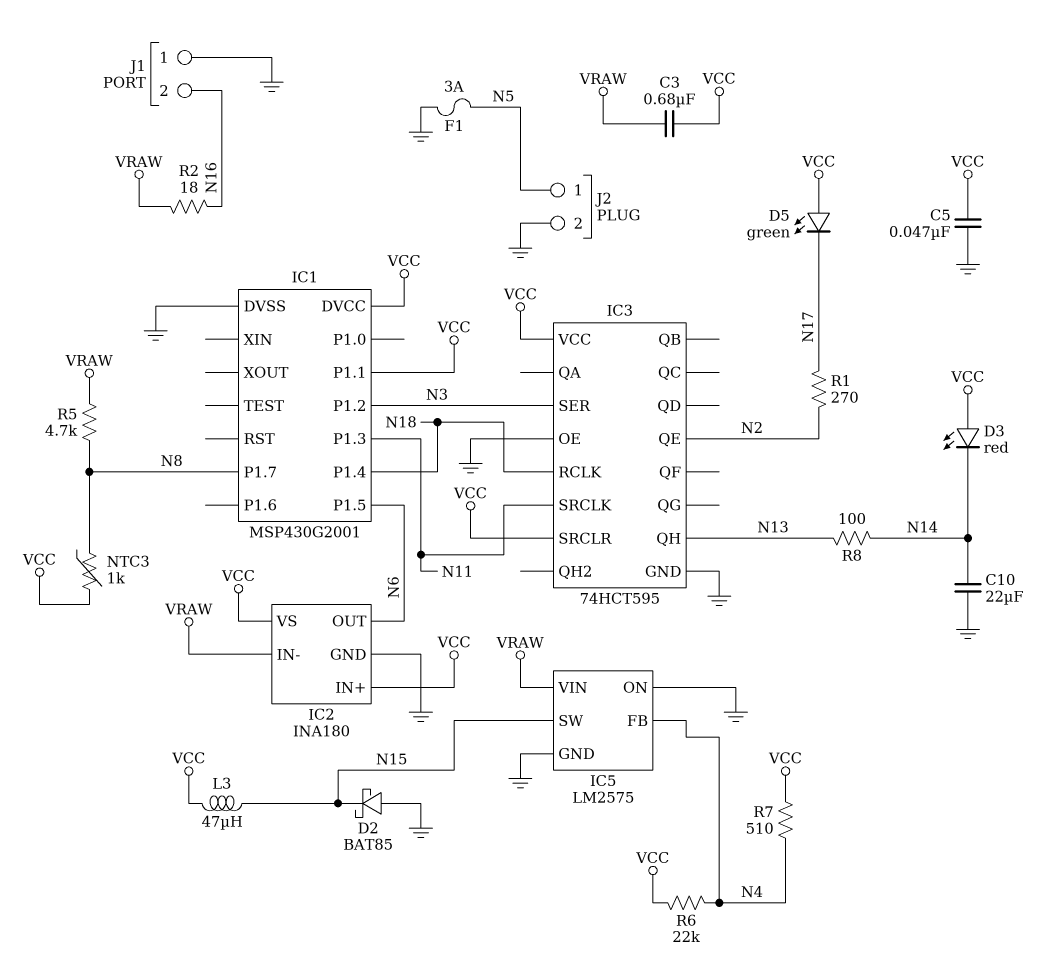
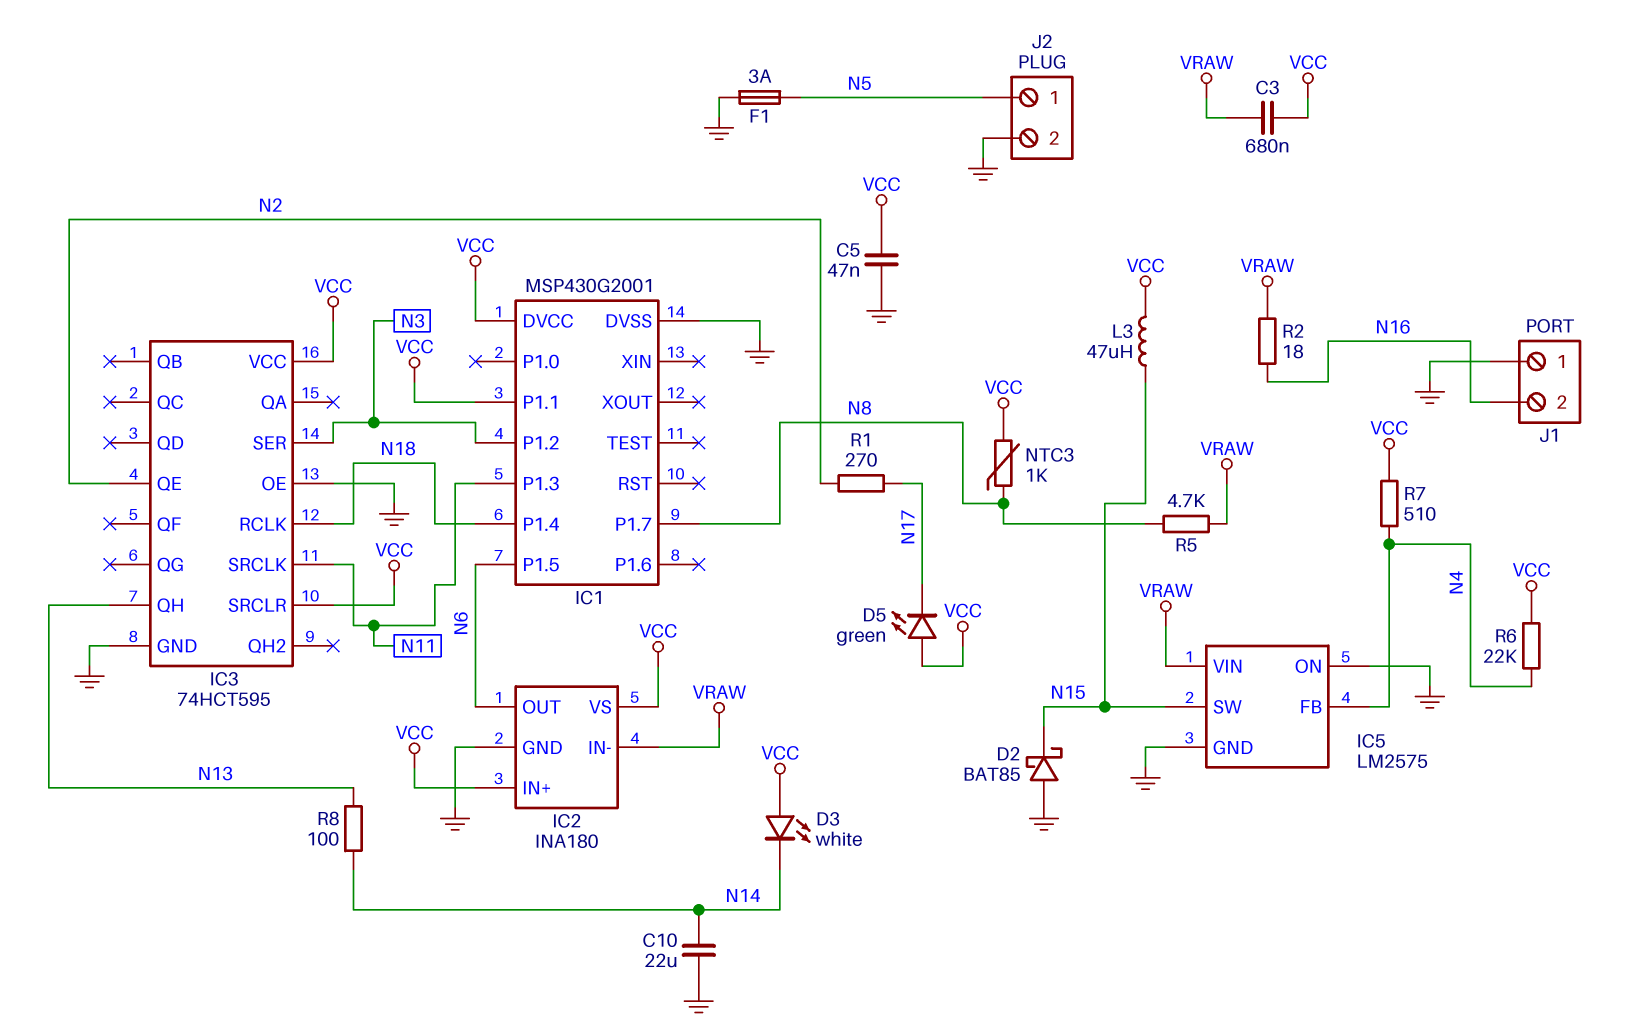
D3: LED red (A VCC, K N14) -> LED white (A VCC, K N14)

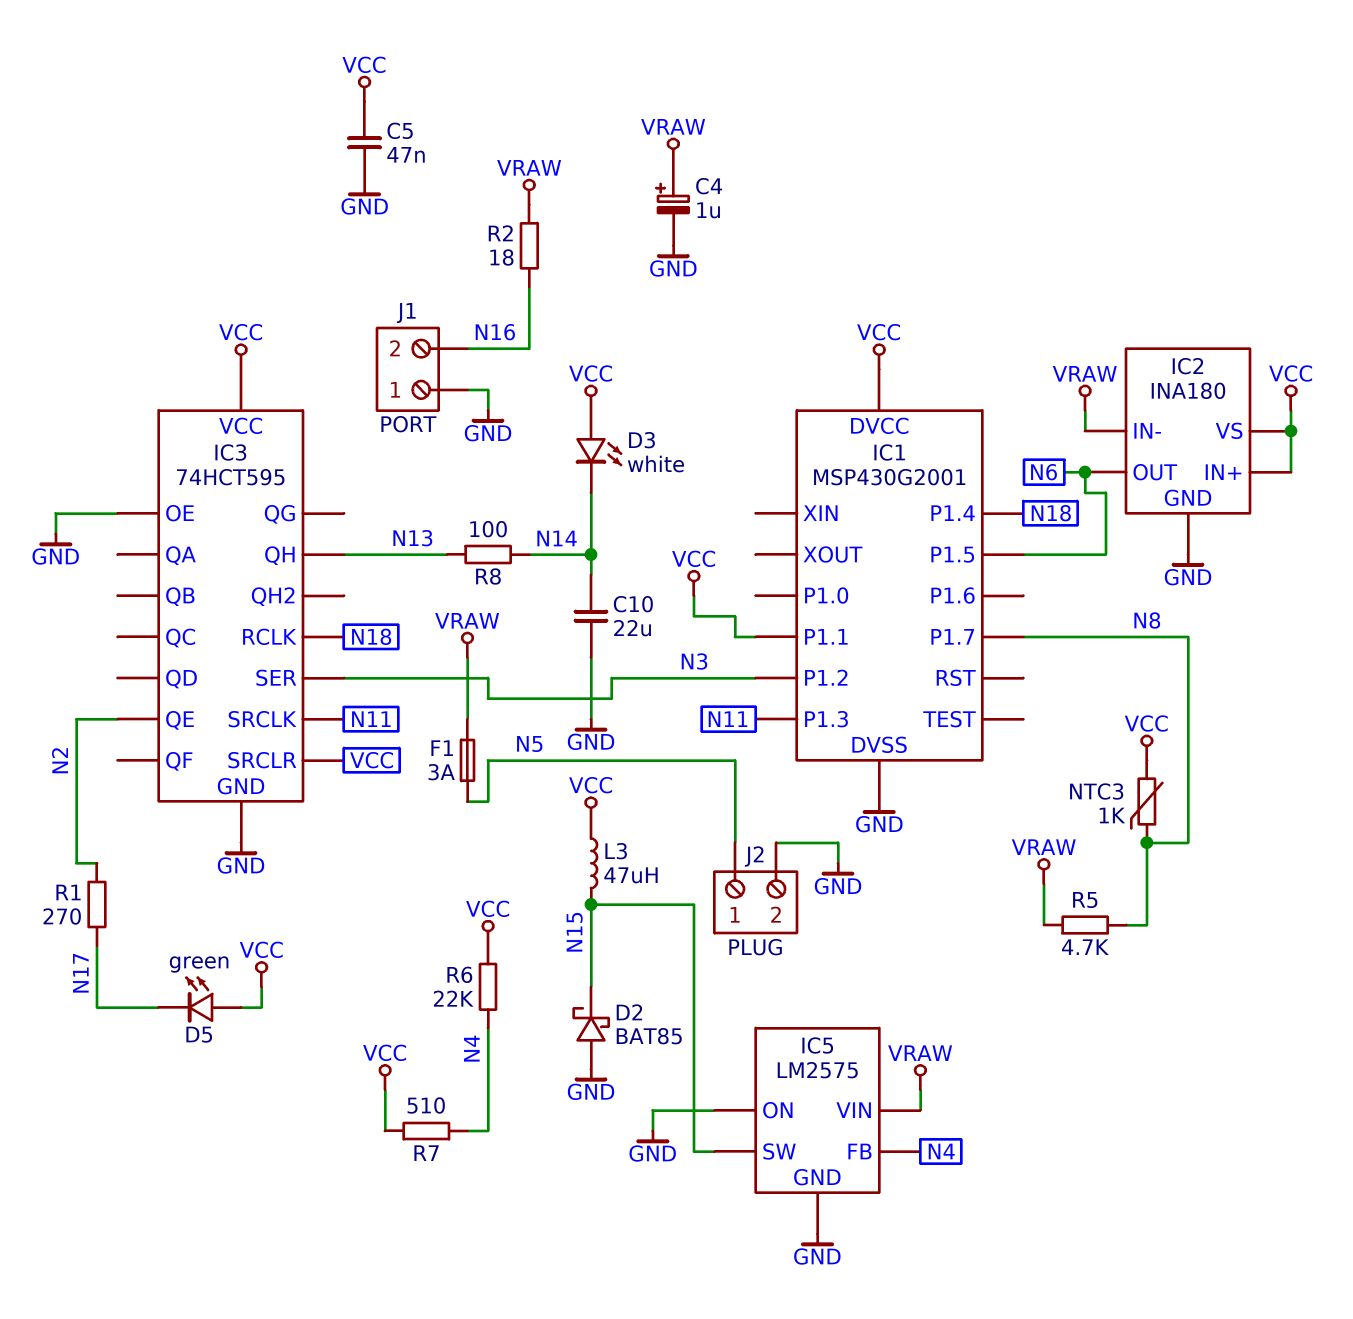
C3: 680nF (VCC, VRAW) -> none
C4: none -> 1uF (plus VRAW, minus GND)
F1: 3A (GND, N5) -> 3A (N5, VRAW)

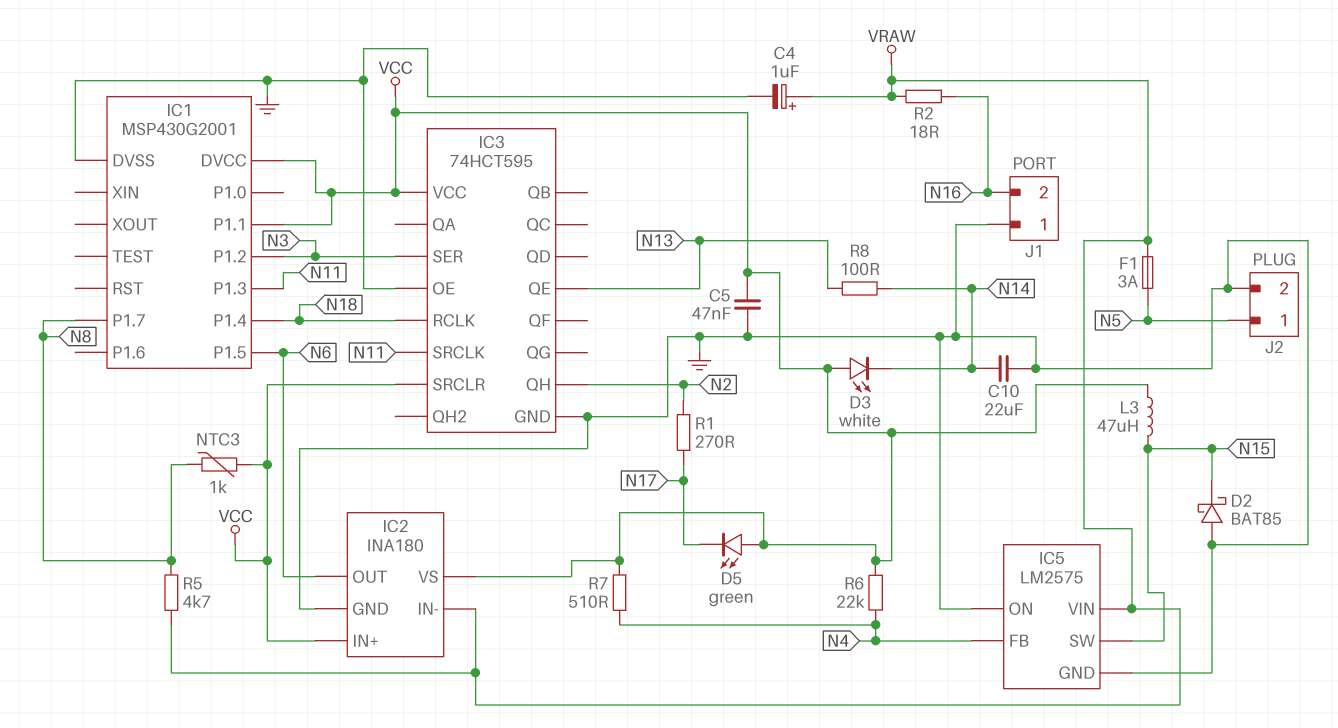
IC3 pin QE: N2 -> N13
IC3 pin QH: N13 -> N2

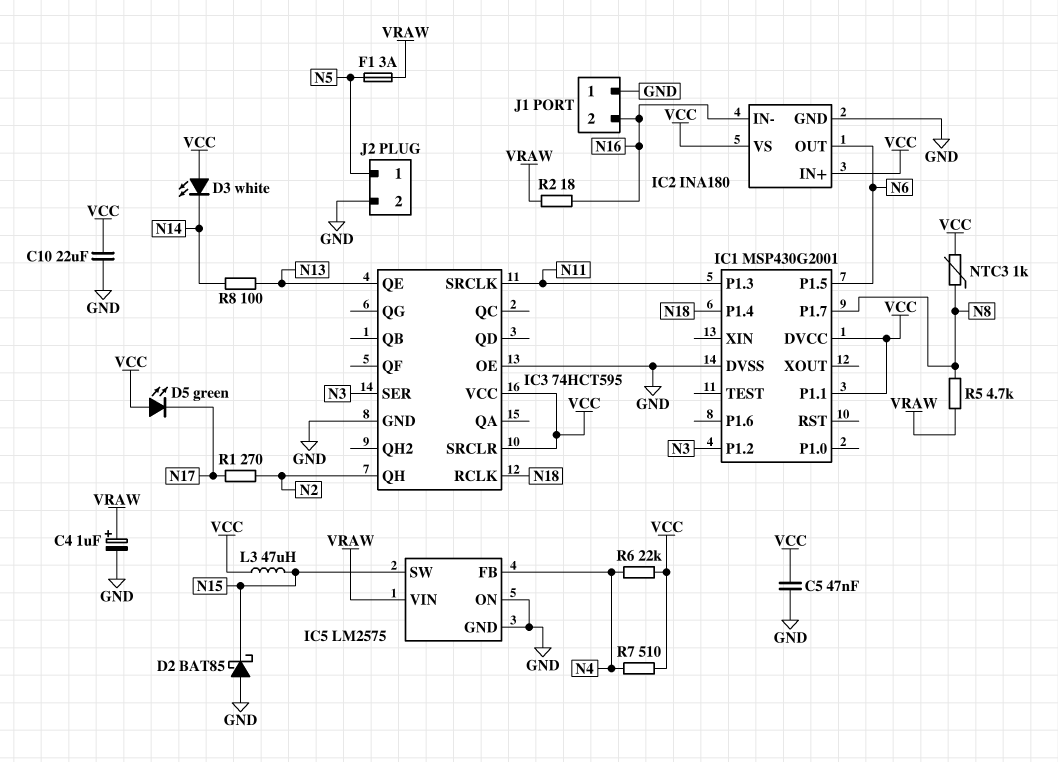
C10: 22uF (GND, N14) -> 22uF (GND, VCC)
IC2 pin IN-: VRAW -> N16

